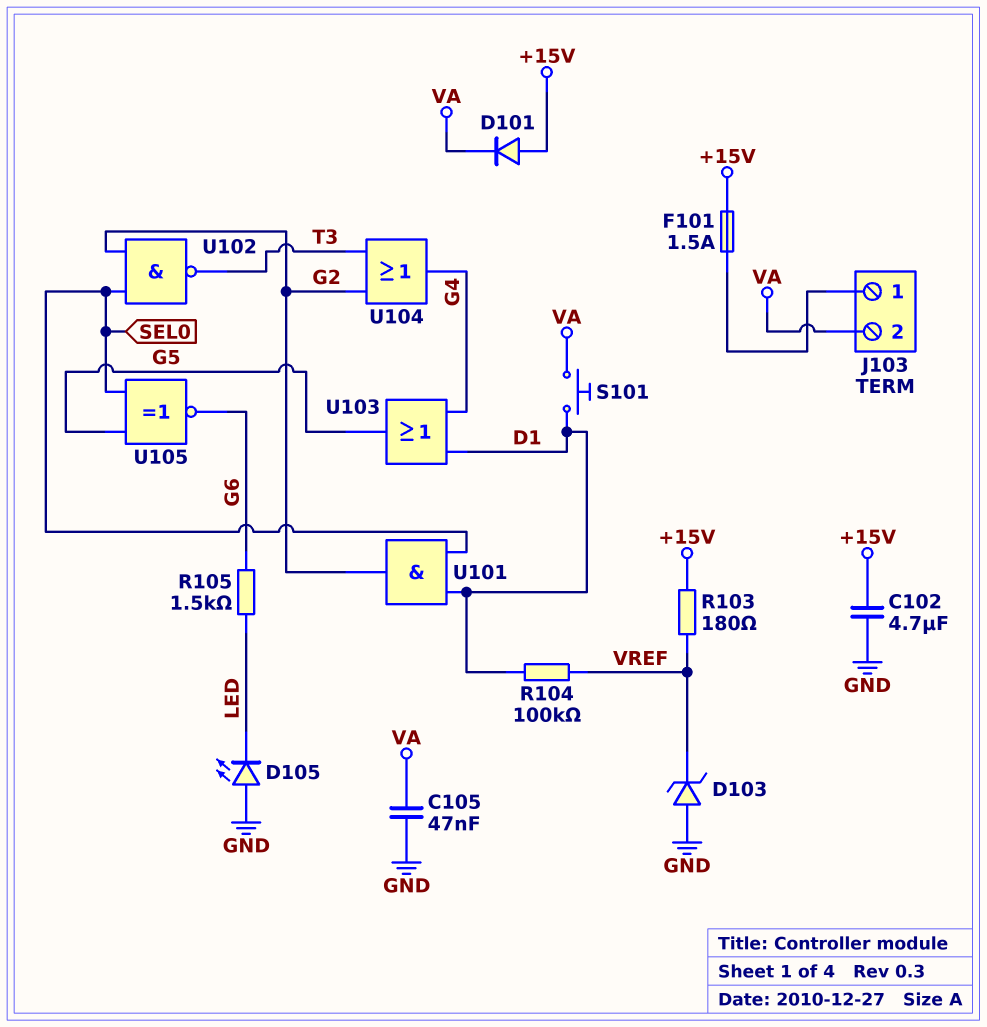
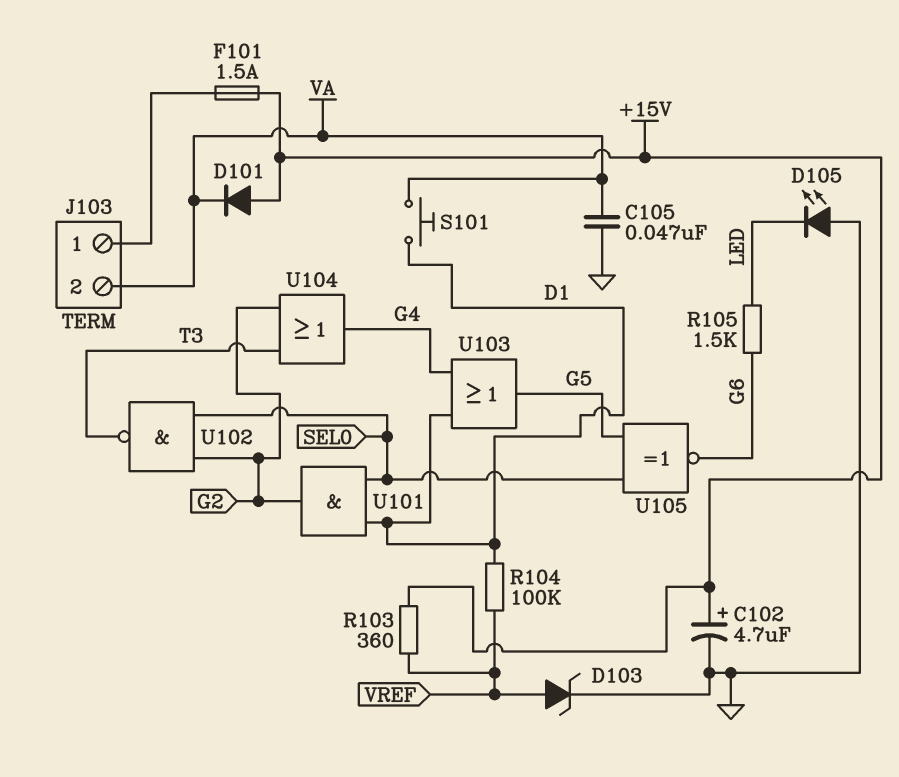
C102: 4.7uF (+15V, GND) -> 4.7uF (plus +15V, minus GND)
D103: zener (A GND, K VREF) -> zener (A VREF, K GND)
R103: 180 (+15V, VREF) -> 360 (+15V, VREF)

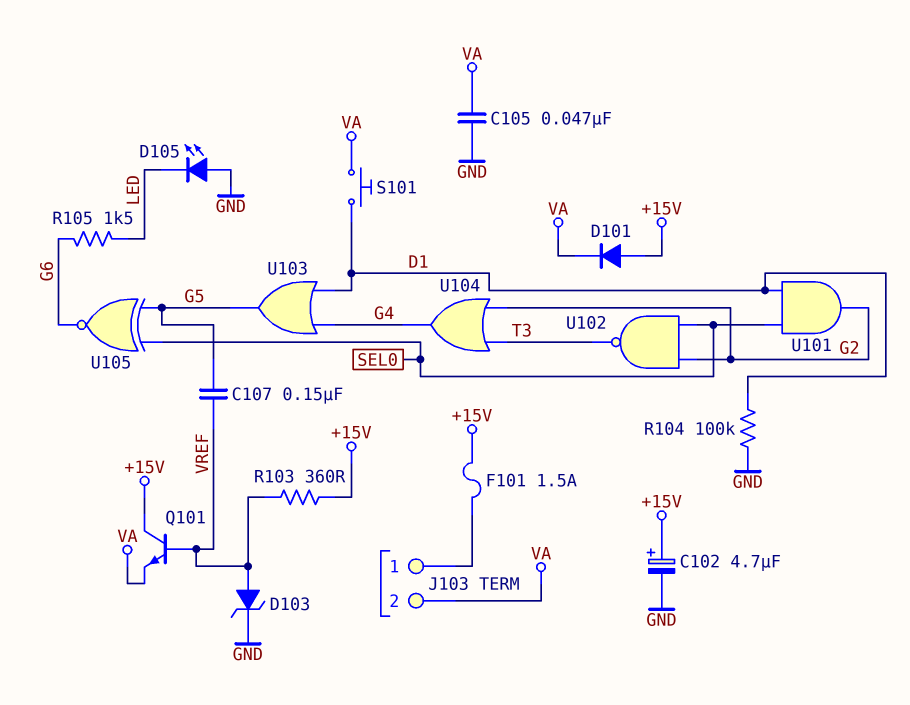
C107: none -> 150nF (G5, VREF)
Q101: none -> NPN (B VREF, C +15V, E VA)
R104: 100k (D1, VREF) -> 100k (D1, GND)

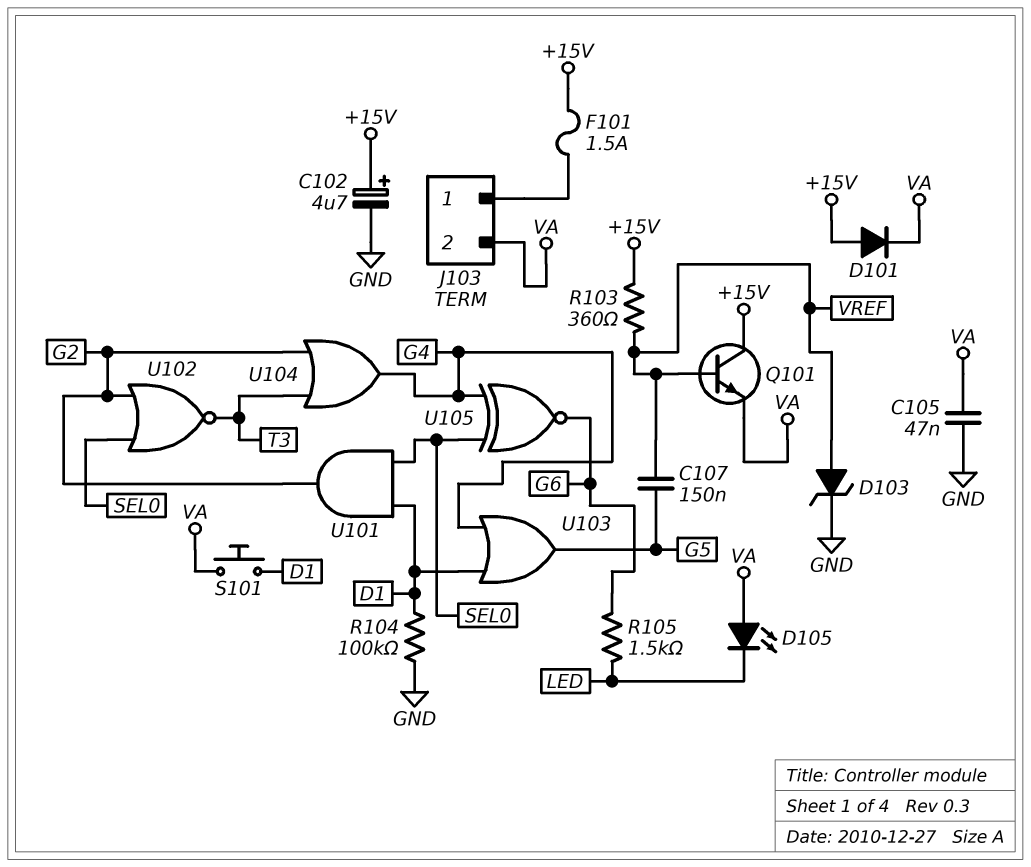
D105: LED (A GND, K LED) -> LED (A VA, K LED)
U102: NAND (in G2, in SEL0, out T3) -> NOR (in G2, in SEL0, out T3)
U105: XNOR (in G5, in SEL0, out G6) -> XNOR (in G4, in SEL0, out G6)

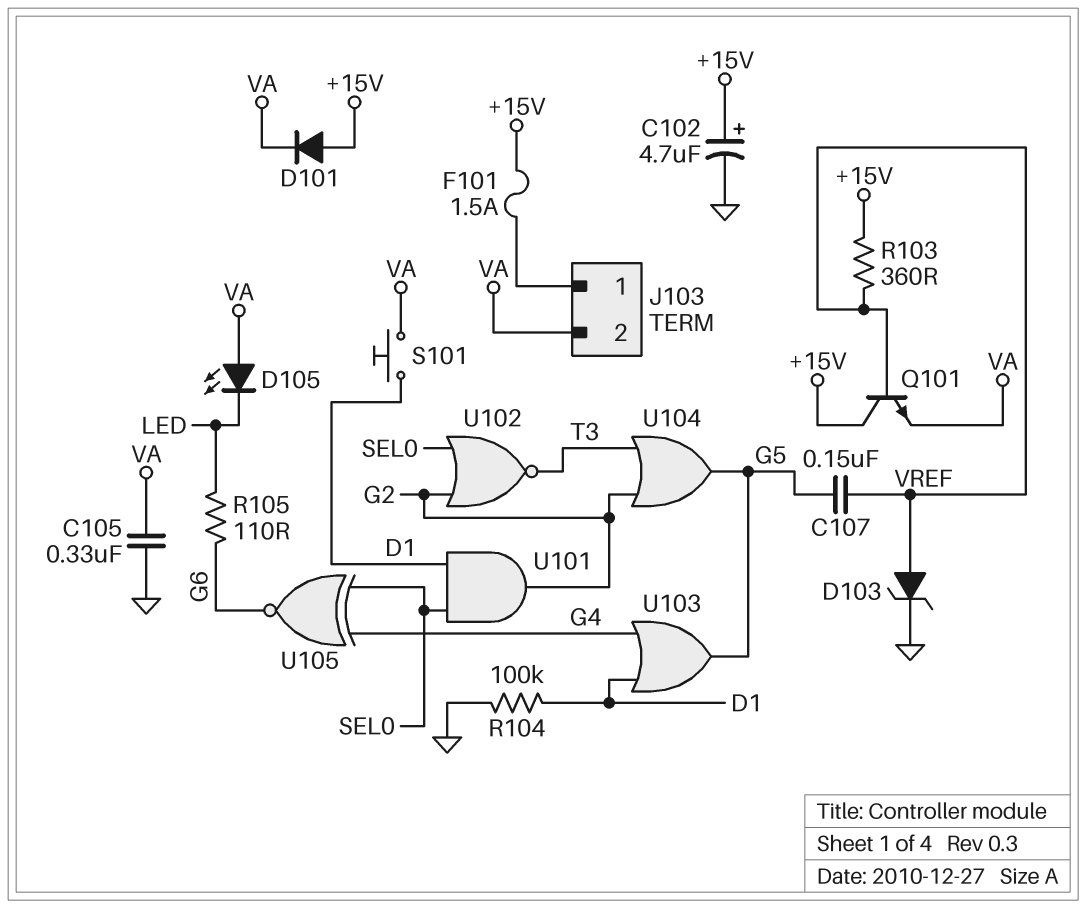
C105: 47nF (GND, VA) -> 330nF (GND, VA)
R105: 1.5k (G6, LED) -> 110 (G6, LED)
U104: OR (in G2, in T3, out G4) -> OR (in G2, in T3, out G5)

